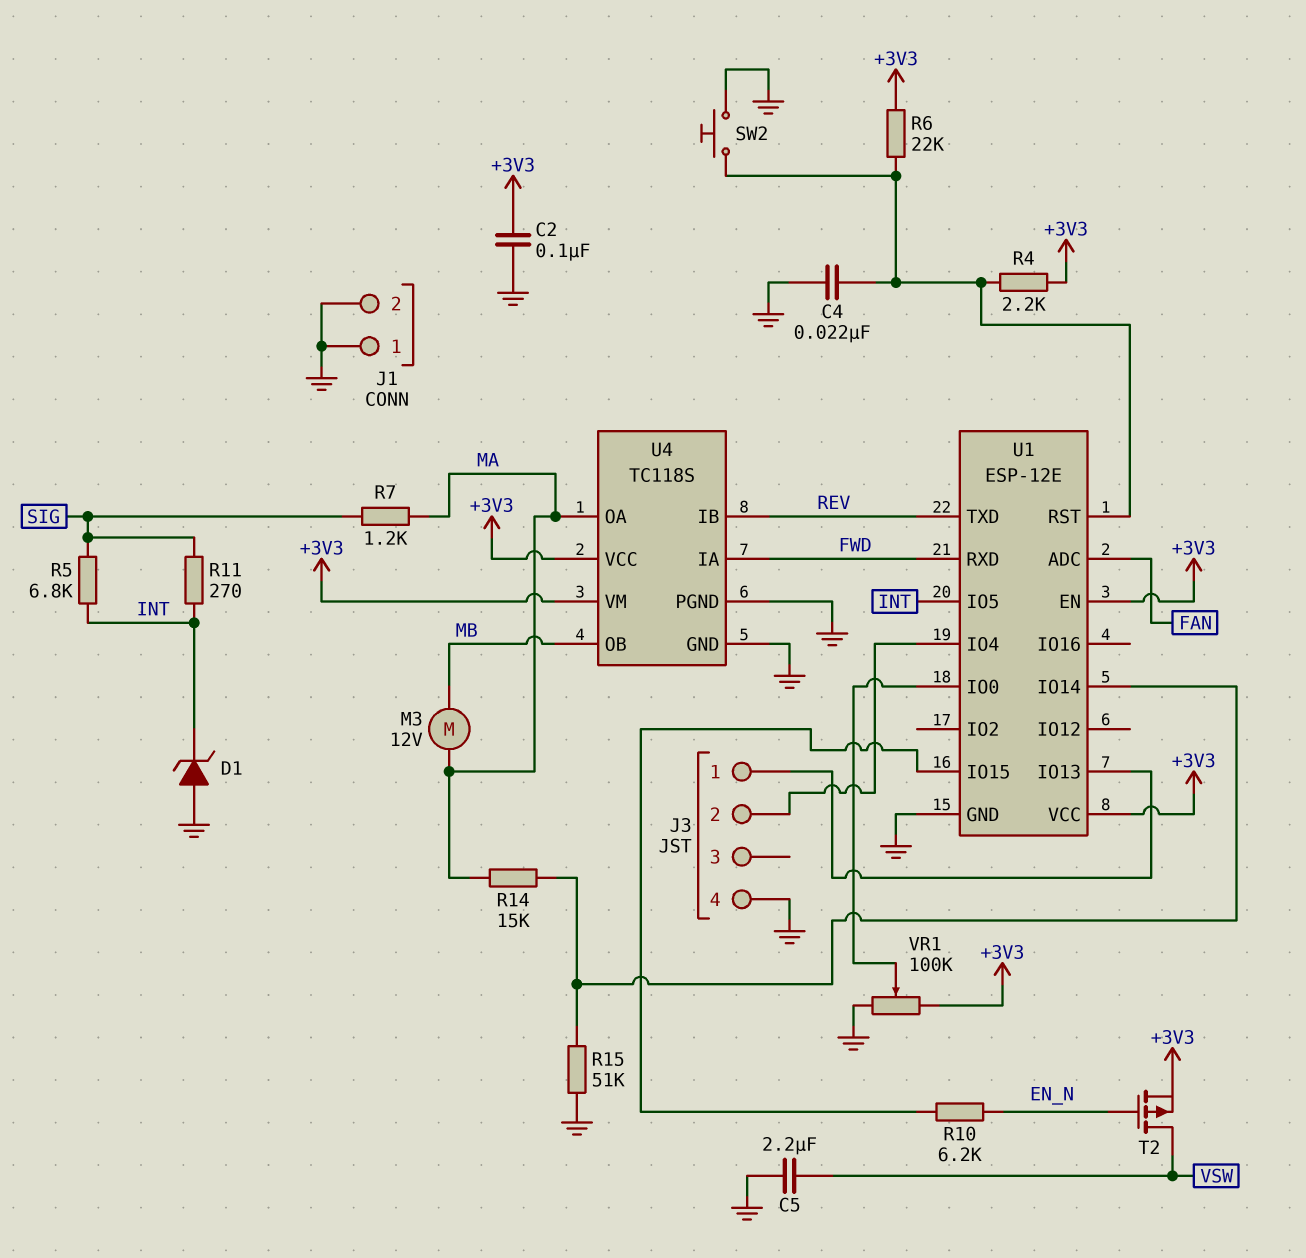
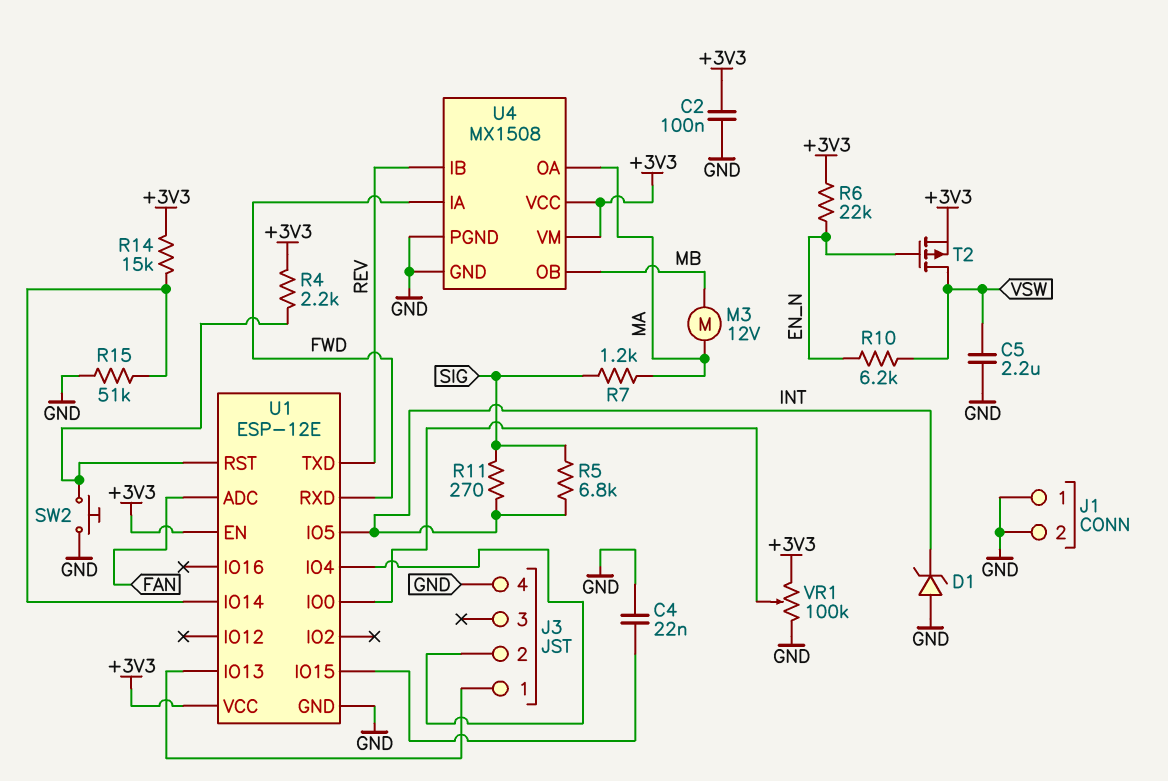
C4: 22nF (GND, U1/RST) -> 22nF (GND, U1/IO15)
R6: 22k (+3V3, U1/RST) -> 22k (+3V3, EN_N)
R10: 6.2k (EN_N, U1/IO15) -> 6.2k (EN_N, VSW)
R14: 15k (MA, U1/IO14) -> 15k (+3V3, U1/IO14)
U4: TC118S -> MX1508

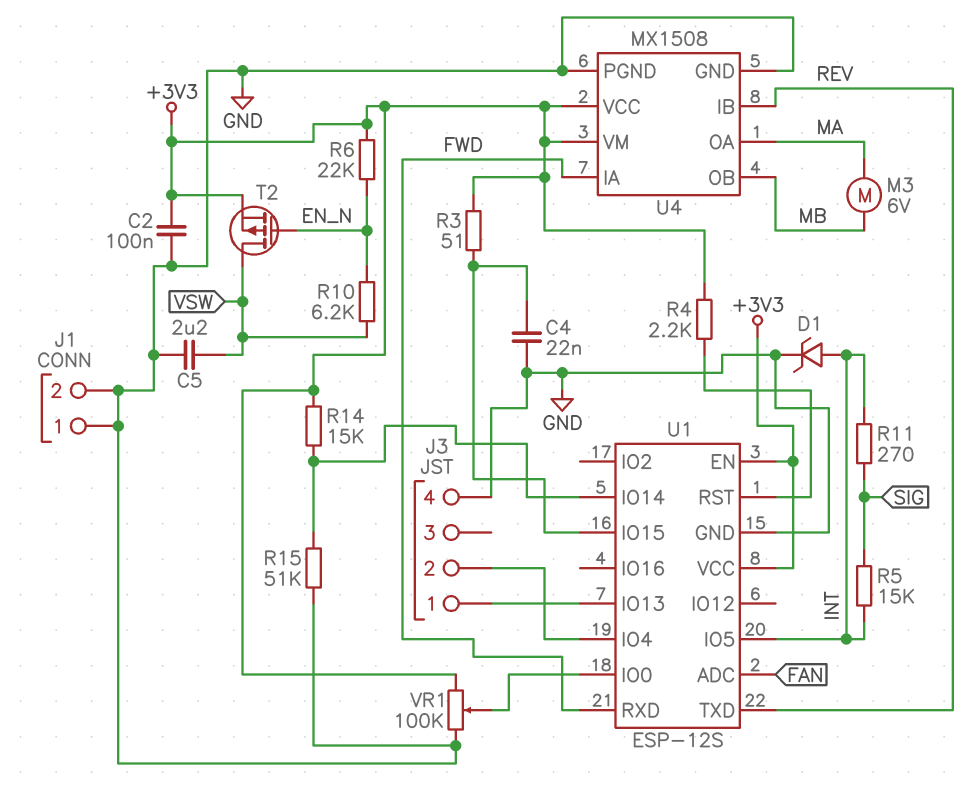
D1: zener (A GND, K INT) -> zener (A INT, K GND)
M3: motor 12V (MA, MB) -> motor 6V (MA, MB)
R3: none -> 51 (+3V3, U1/IO15)
R5: 6.8k (INT, SIG) -> 15k (INT, SIG)
R7: 1.2k (MA, SIG) -> none
SW2: button (GND, U1/RST) -> none
U1: ESP-12E -> ESP-12S

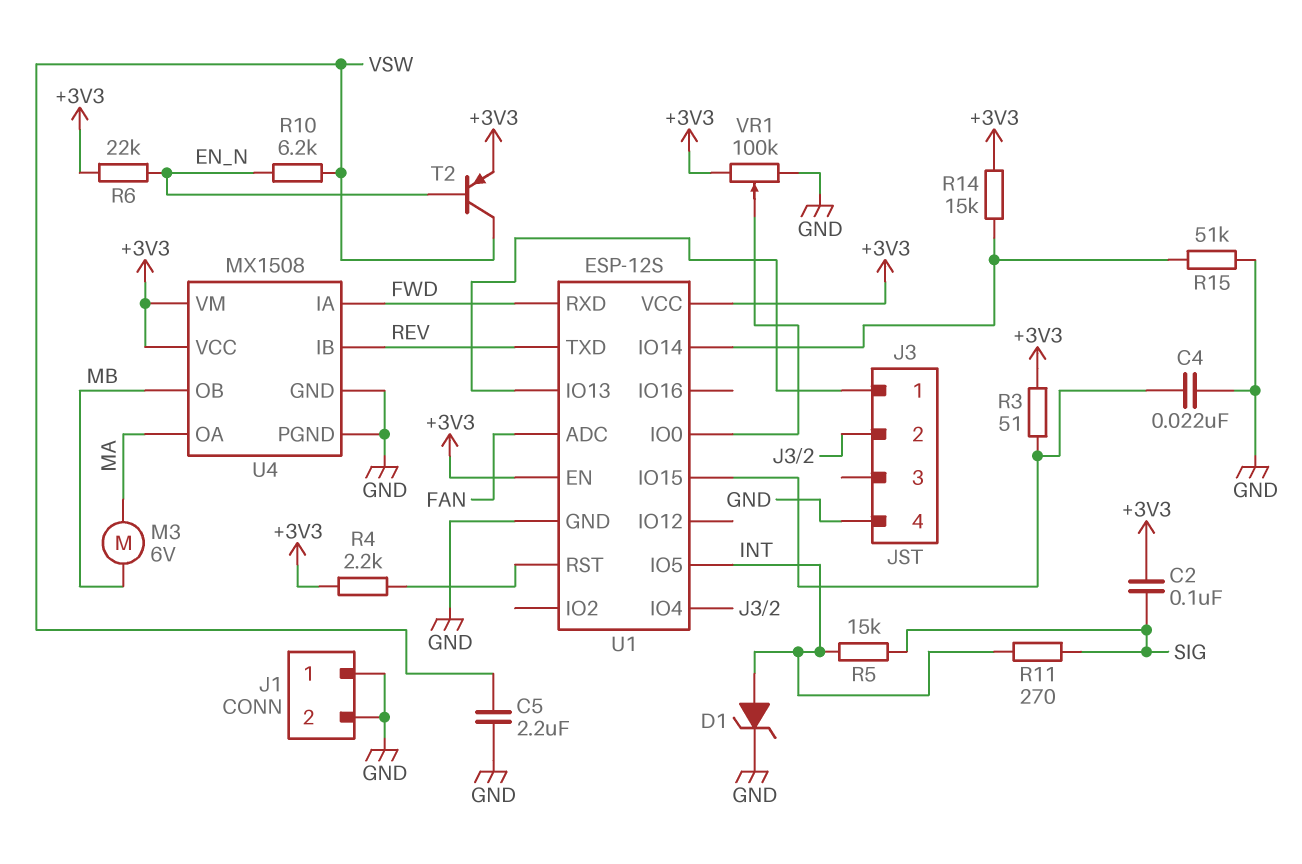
C2: 100nF (+3V3, GND) -> 100nF (+3V3, SIG)
T2: PMOS (G EN_N, D VSW, S +3V3) -> PNP (B EN_N, C VSW, E +3V3)

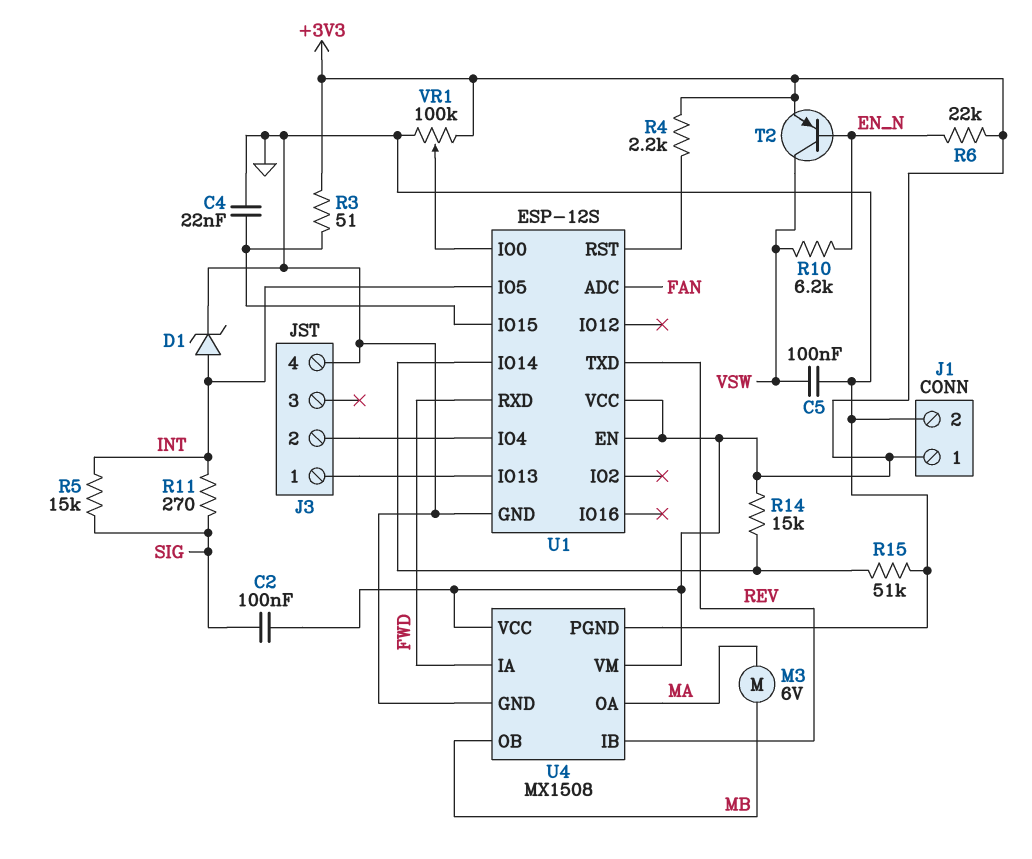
C5: 2.2uF (GND, VSW) -> 100nF (GND, VSW)
J1 pin 1: GND -> +3V3

